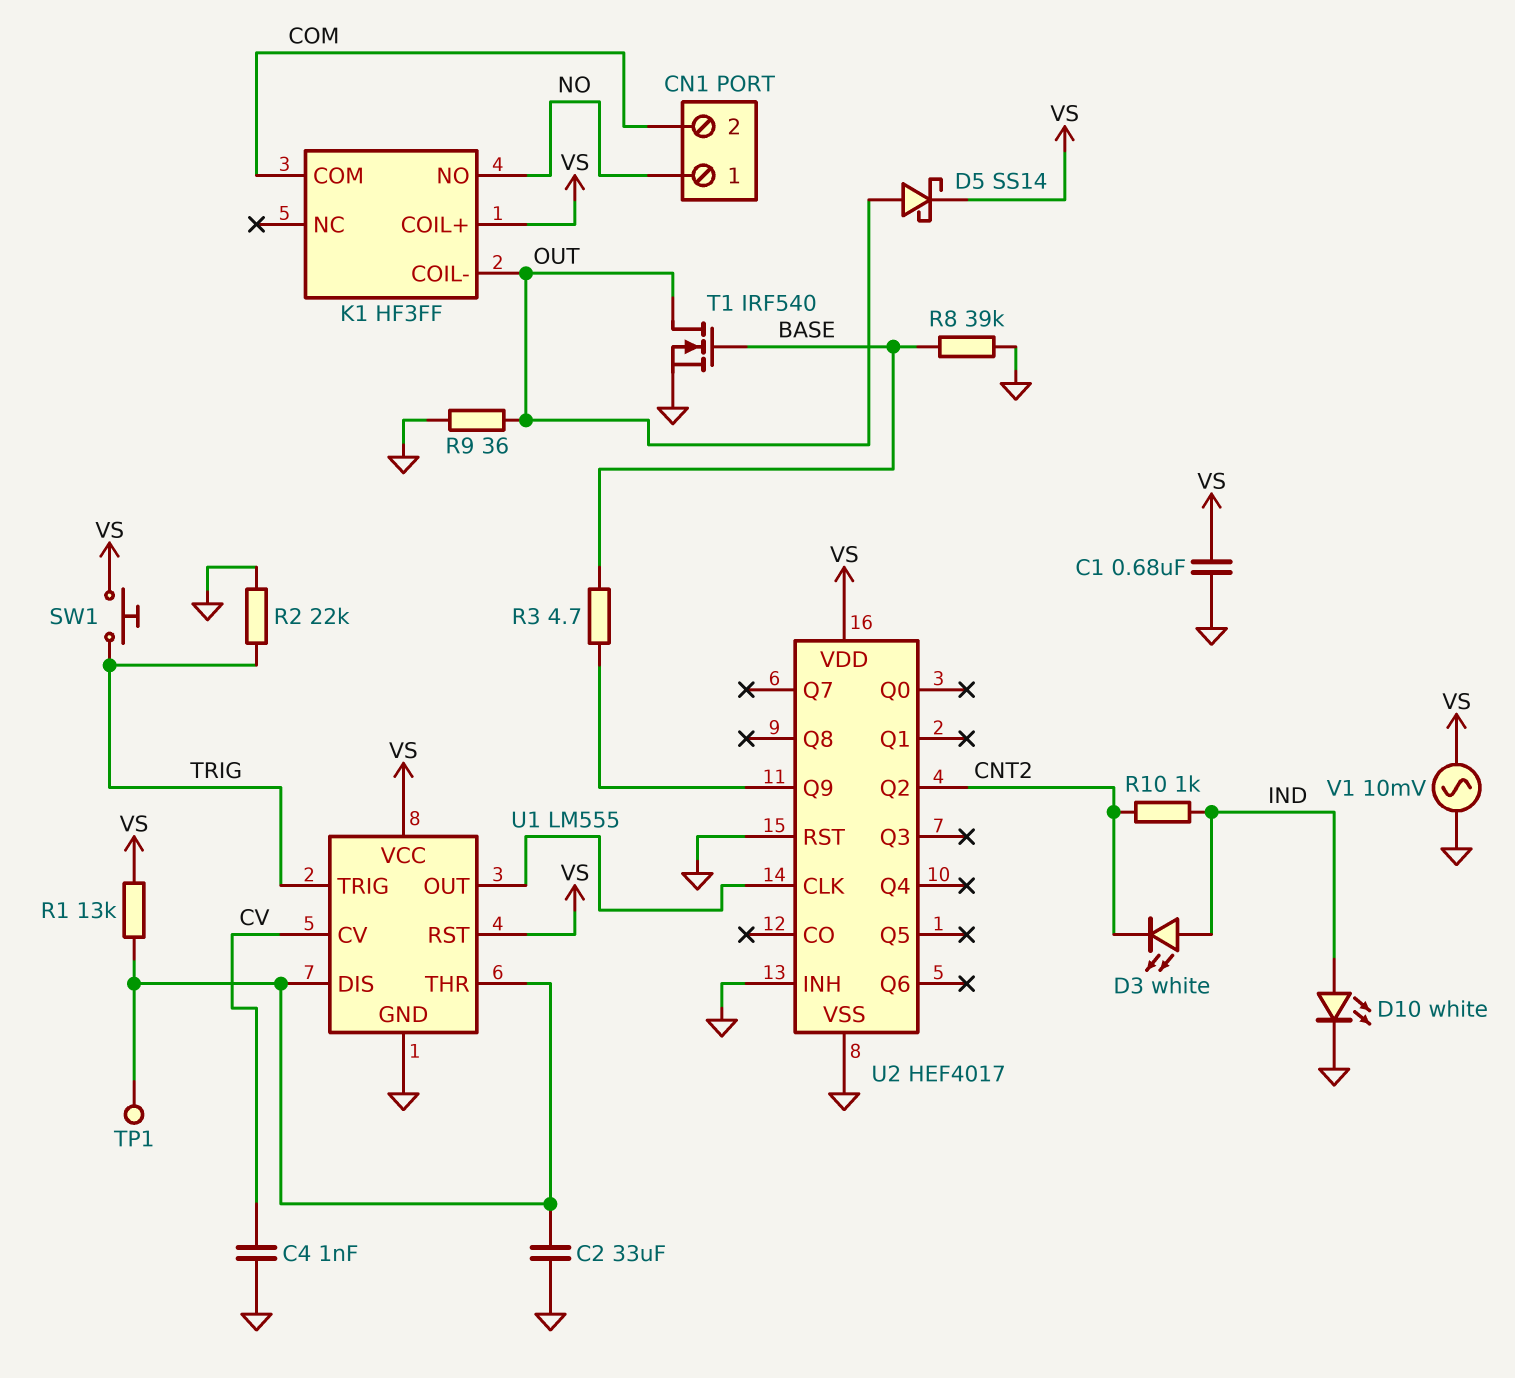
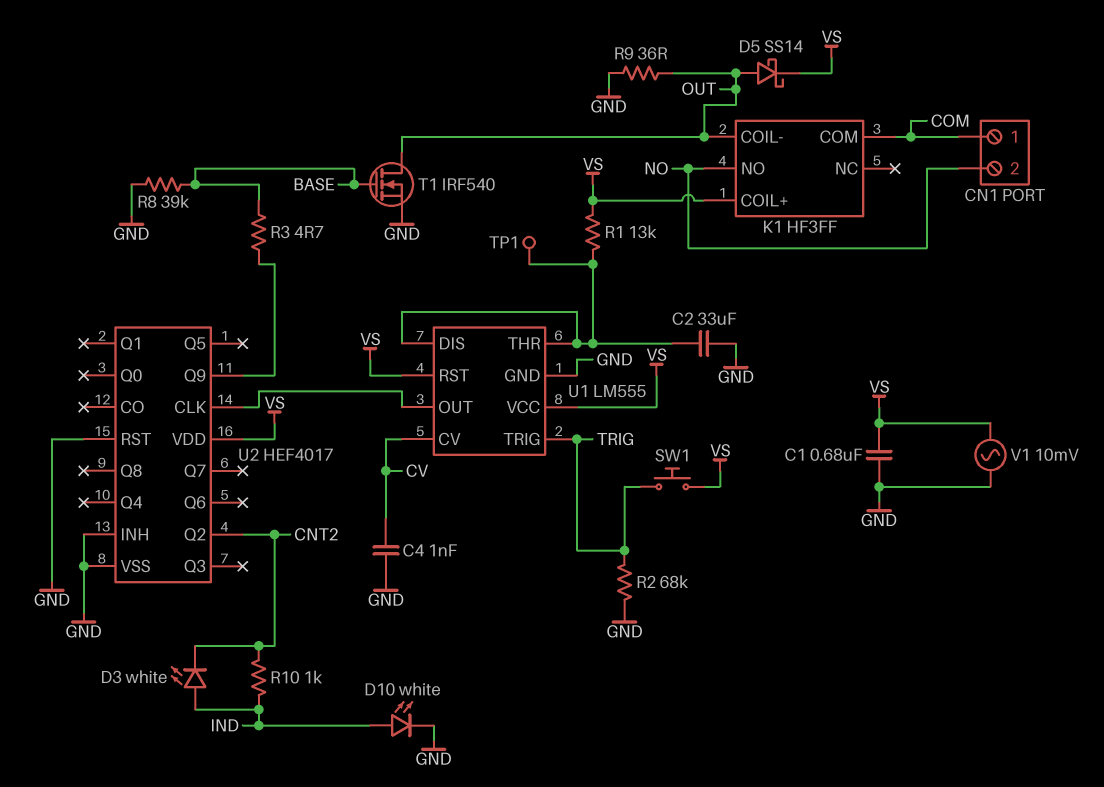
CN1 pin 1: NO -> COM
CN1 pin 2: COM -> NO
R2: 22k (GND, TRIG) -> 68k (GND, TRIG)

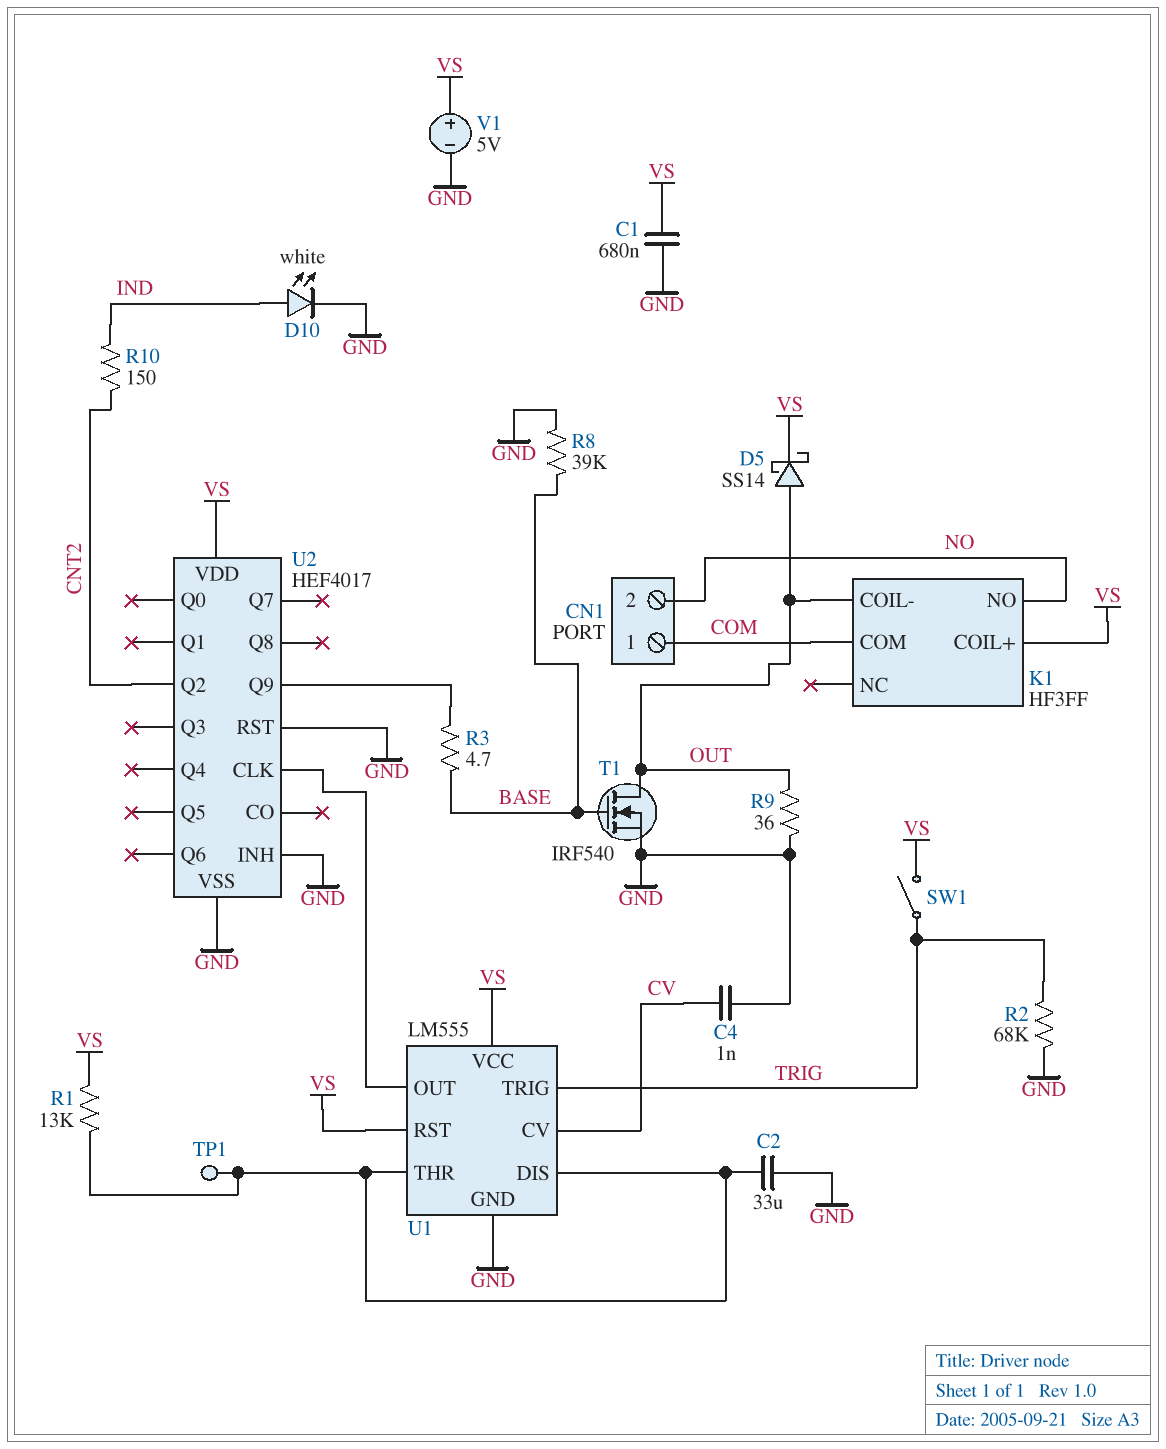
D3: LED white (A IND, K CNT2) -> none
R10: 1k (CNT2, IND) -> 150 (CNT2, IND)
SW1: button (TRIG, VS) -> switch (TRIG, VS)
V1: AC 10mV (GND, VS) -> 5V (plus VS, minus GND)

